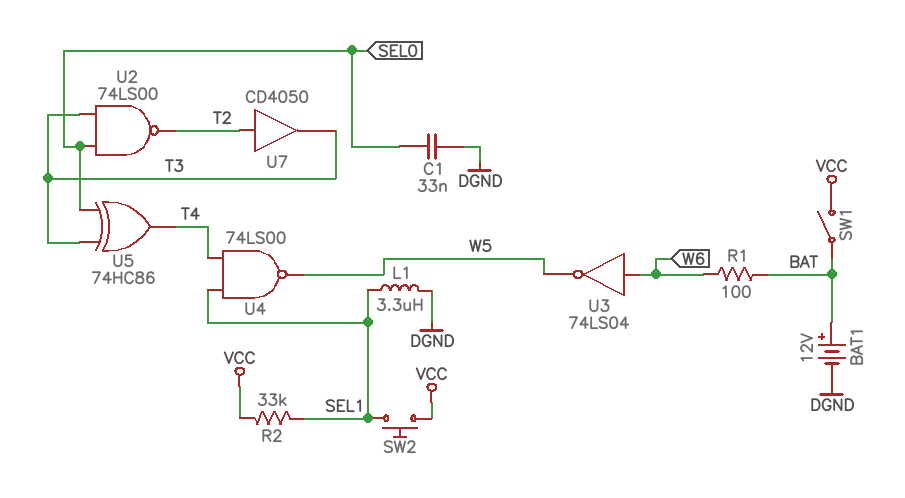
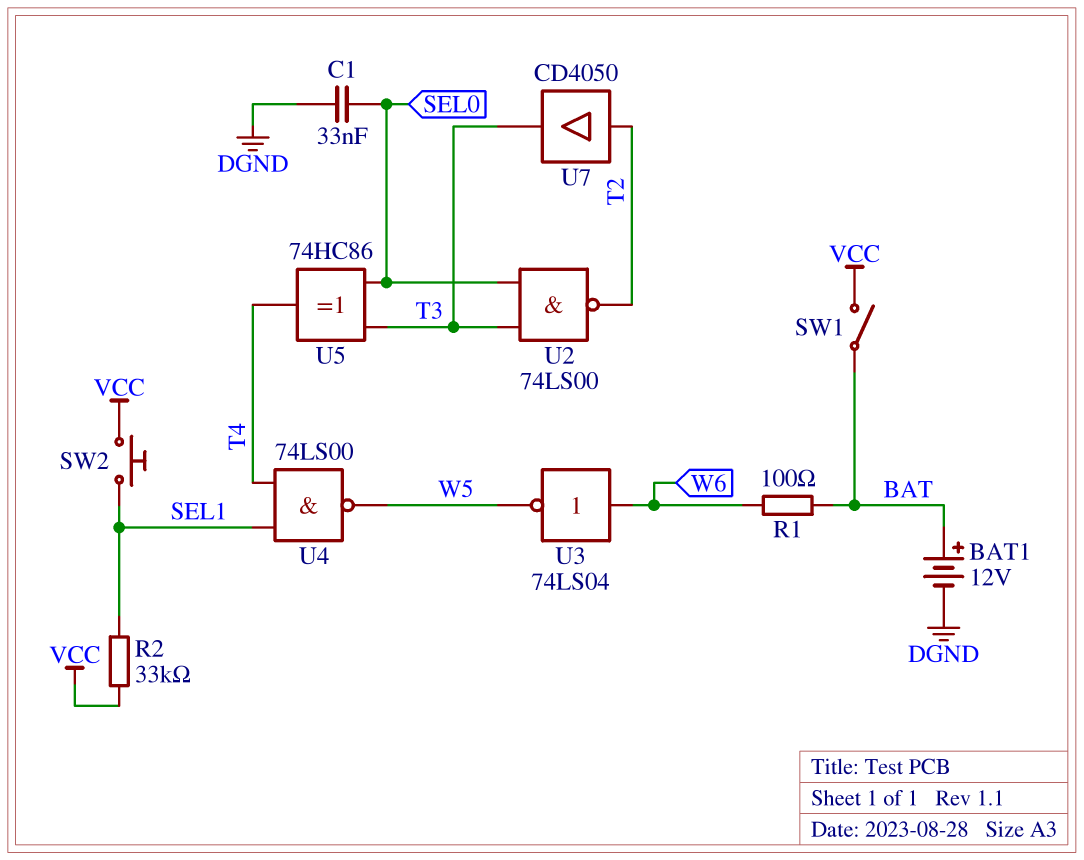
L1: 3.3uH (DGND, SEL1) -> none

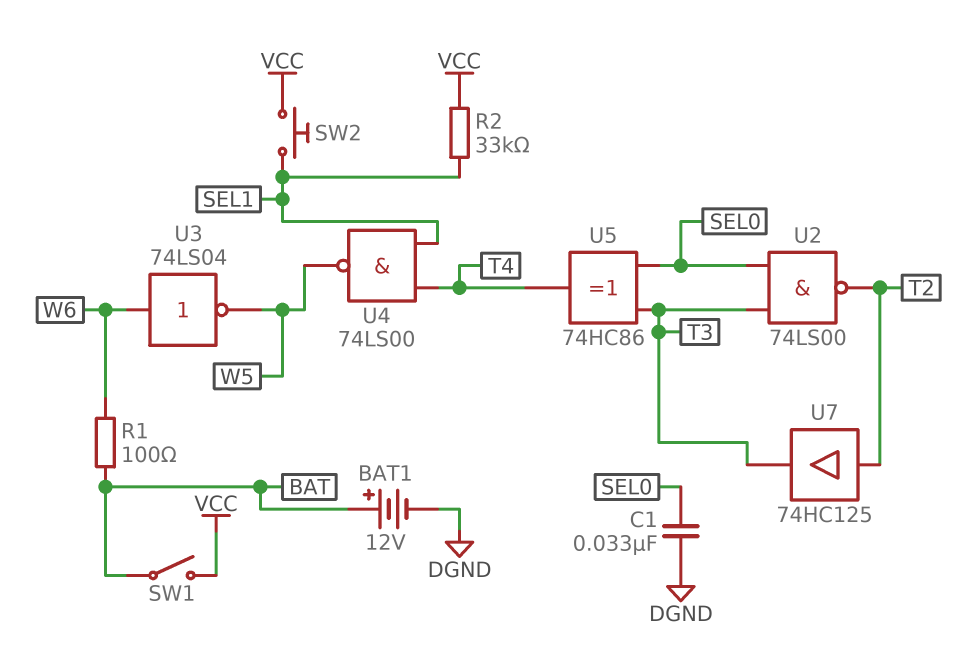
U7: buffer CD4050 (in T2, out T3) -> buffer 74HC125 (in T2, out T3)

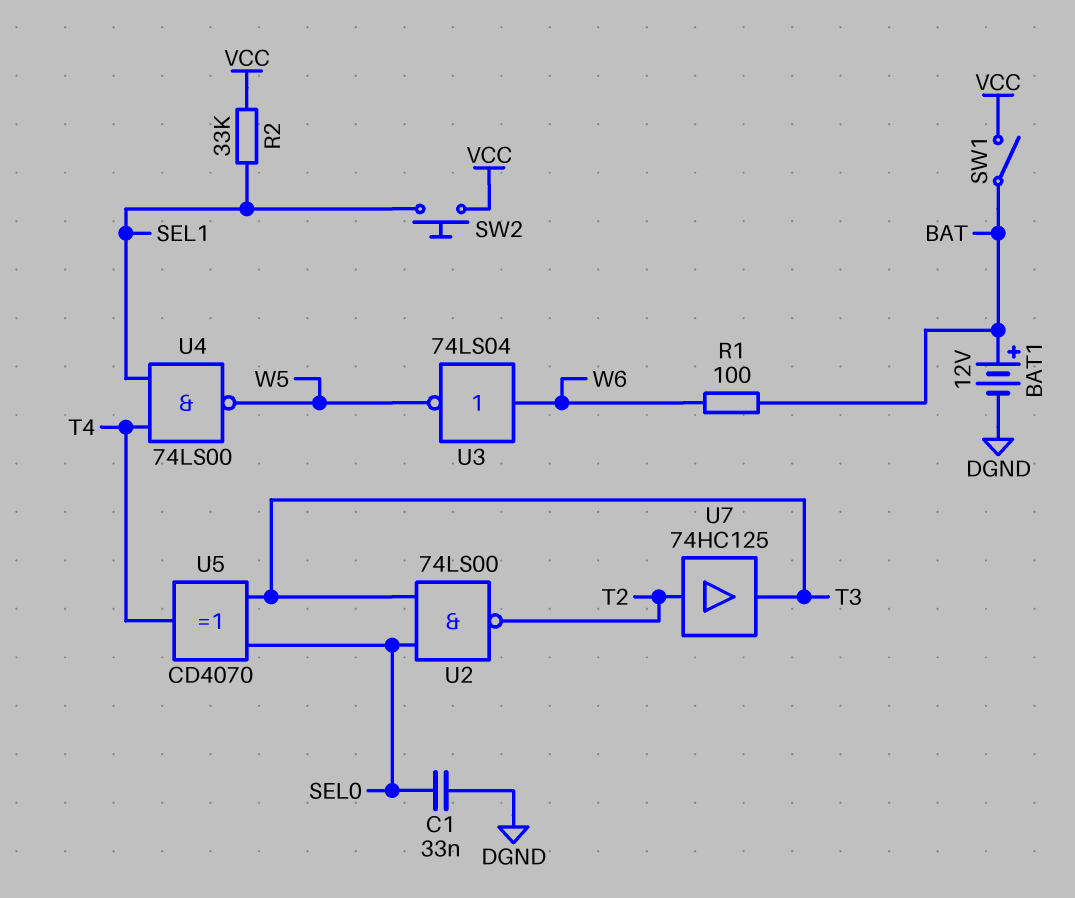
U5: XOR 74HC86 (in SEL0, in T3, out T4) -> XOR CD4070 (in SEL0, in T3, out T4)

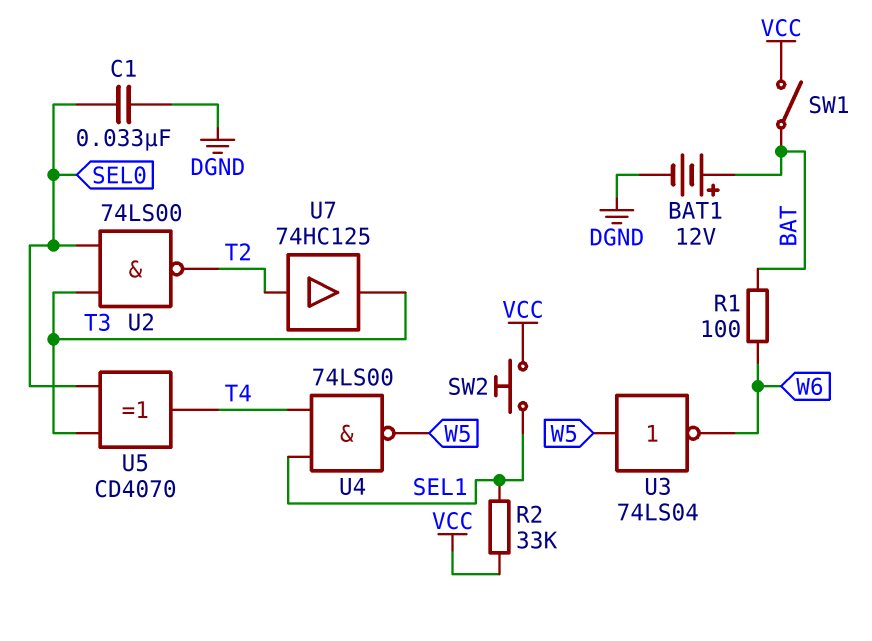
U3: NOT 74LS04 (in W6, out W5) -> NOT 74LS04 (in W5, out W6)

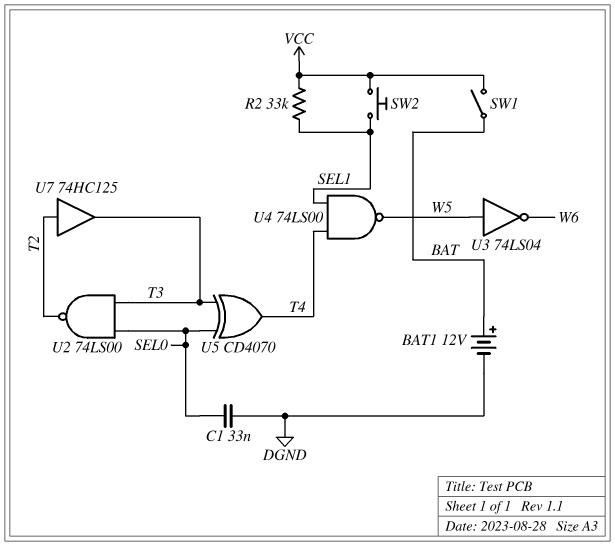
R1: 100 (BAT, W6) -> none

